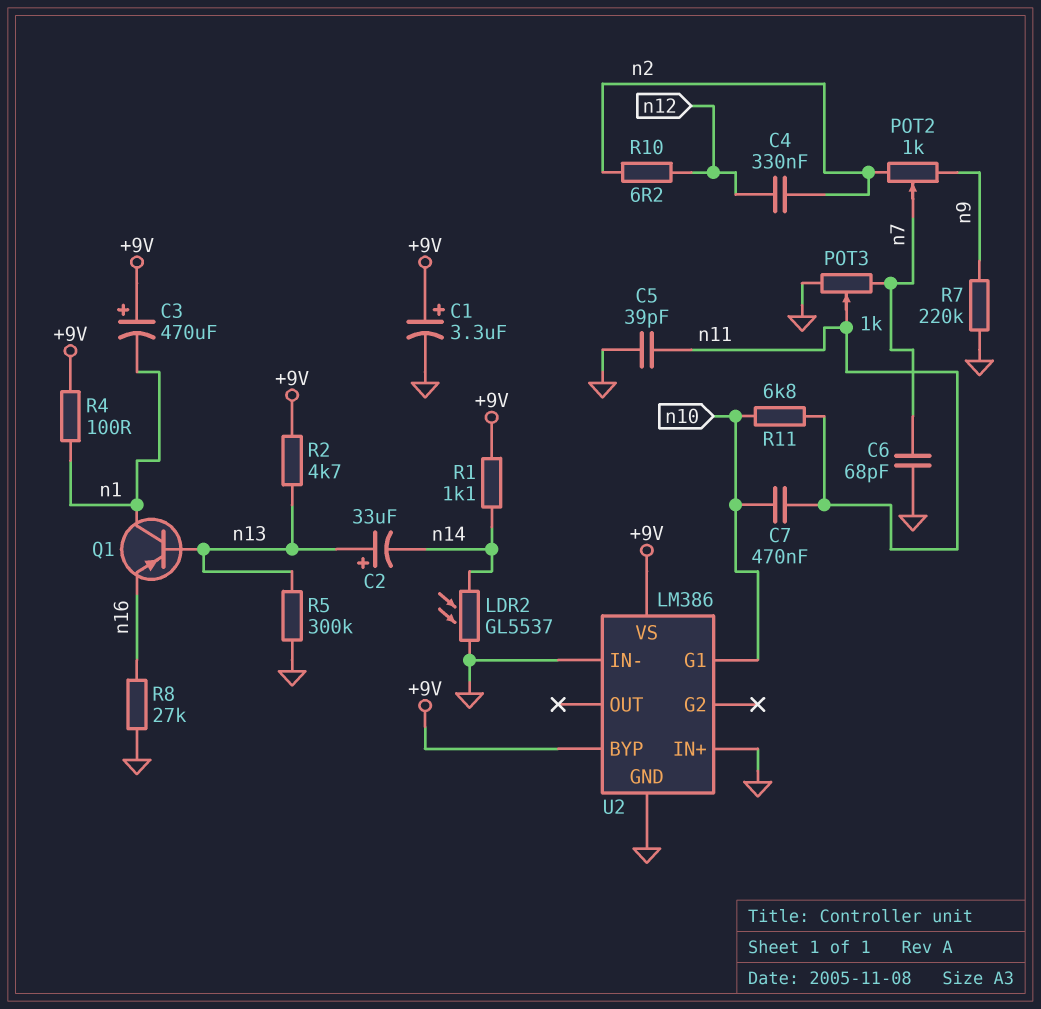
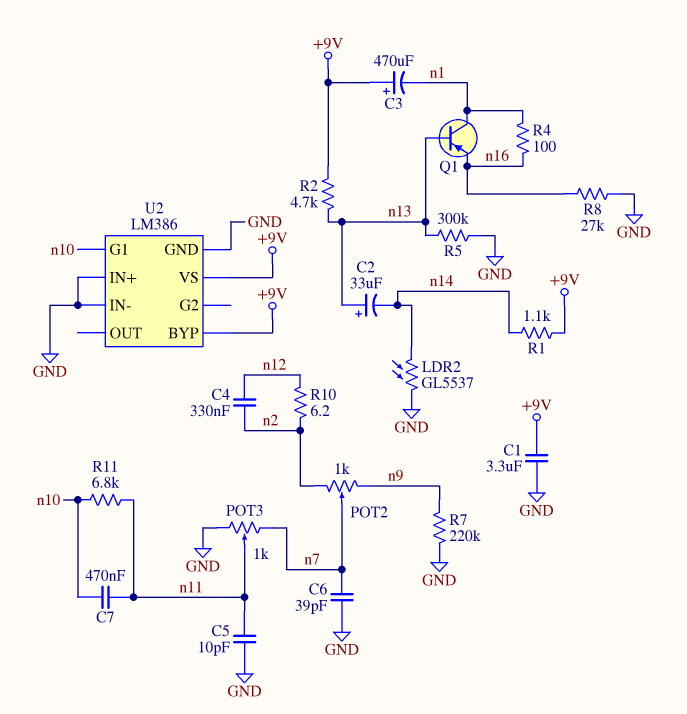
C1: 3.3uF (plus +9V, minus GND) -> 3.3uF (+9V, GND)
C5: 39pF (GND, n11) -> 10pF (GND, n11)
C6: 68pF (GND, n7) -> 39pF (GND, n7)
R4: 100 (+9V, n1) -> 100 (n1, n16)

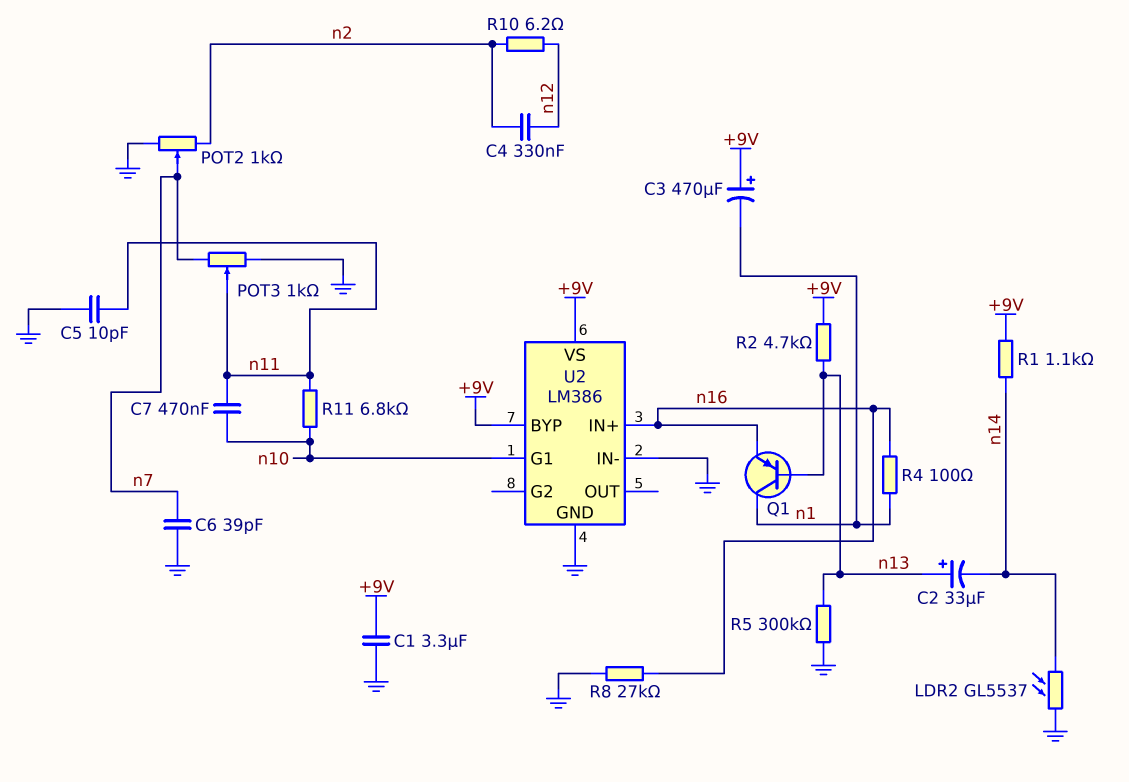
POT2: 1k (n2, n9, wiper n7) -> 1k (GND, n2, wiper n7)
R7: 220k (GND, n9) -> none
U2 pin IN+: GND -> n16

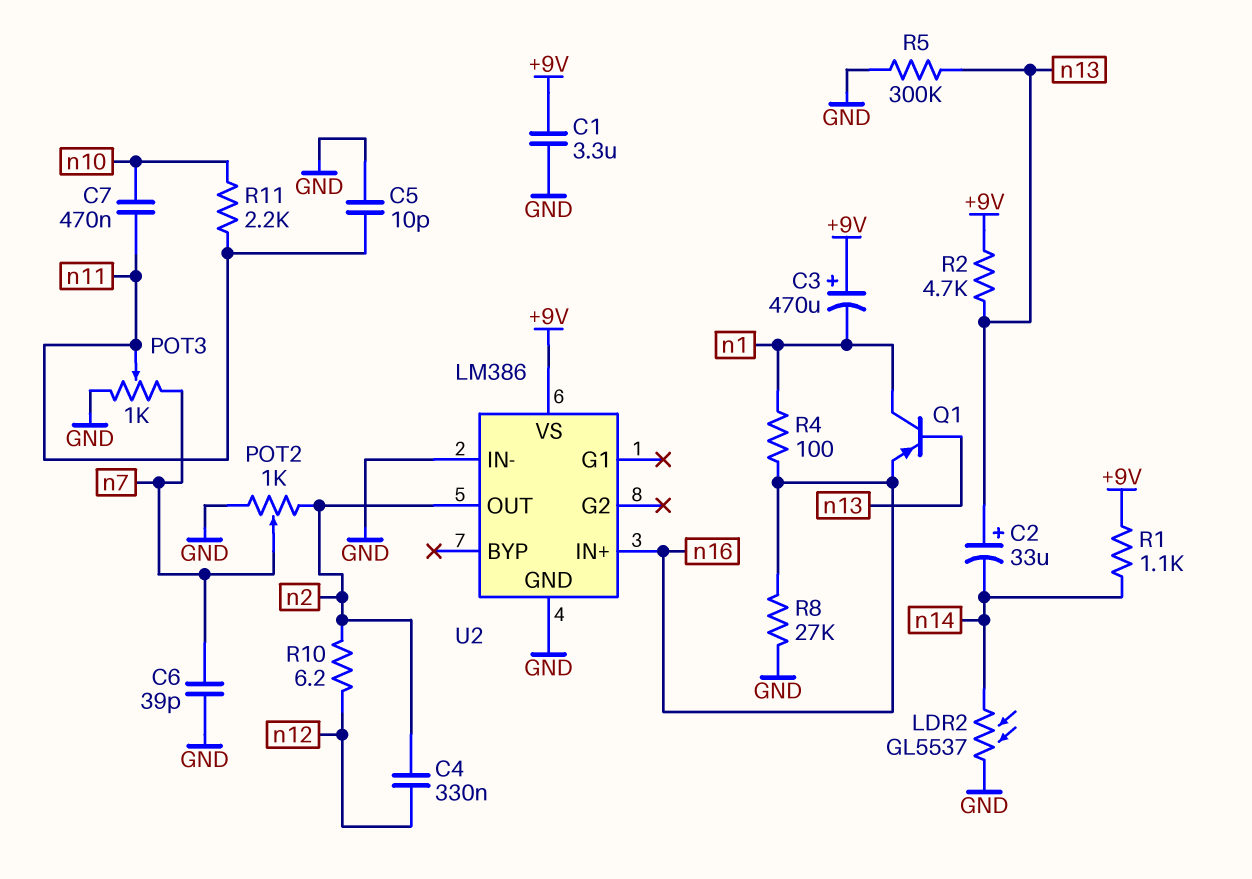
R11: 6.8k (n10, n11) -> 2.2k (n10, n11)
U2 pin BYP: +9V -> none
U2 pin G1: n10 -> none
U2 pin OUT: none -> n2

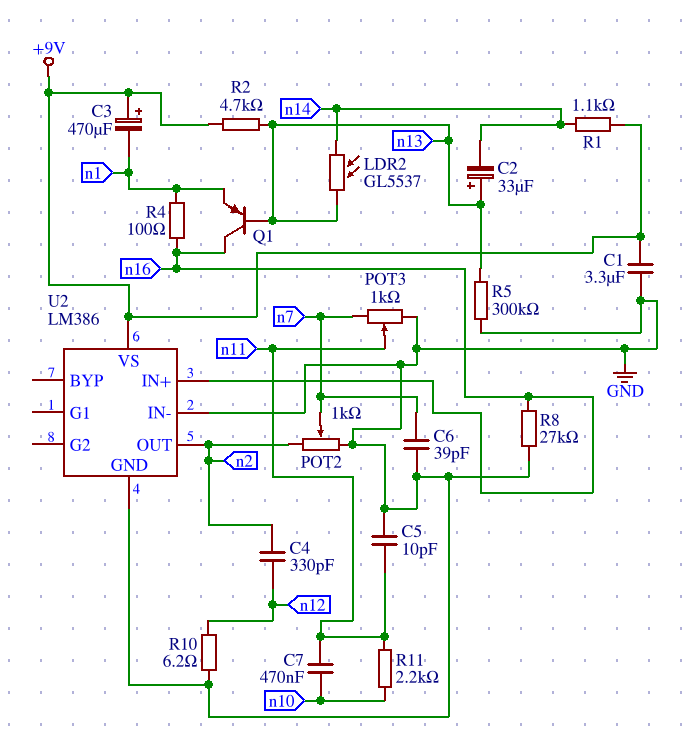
C4: 330nF (n2, n12) -> 330pF (n2, n12)
LDR2: GL5537 (GND, n14) -> GL5537 (n13, n14)
Q1: PNP (B n13, C n1, E n16) -> PNP (B n13, C n16, E n1)
R10: 6.2 (n2, n12) -> 6.2 (GND, n12)

